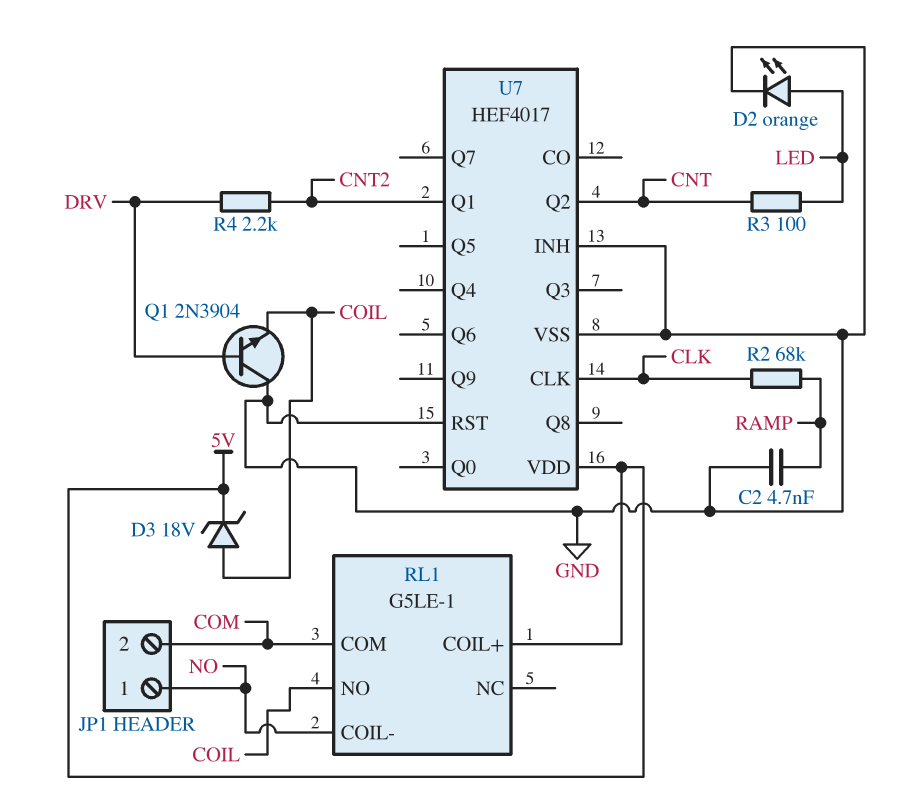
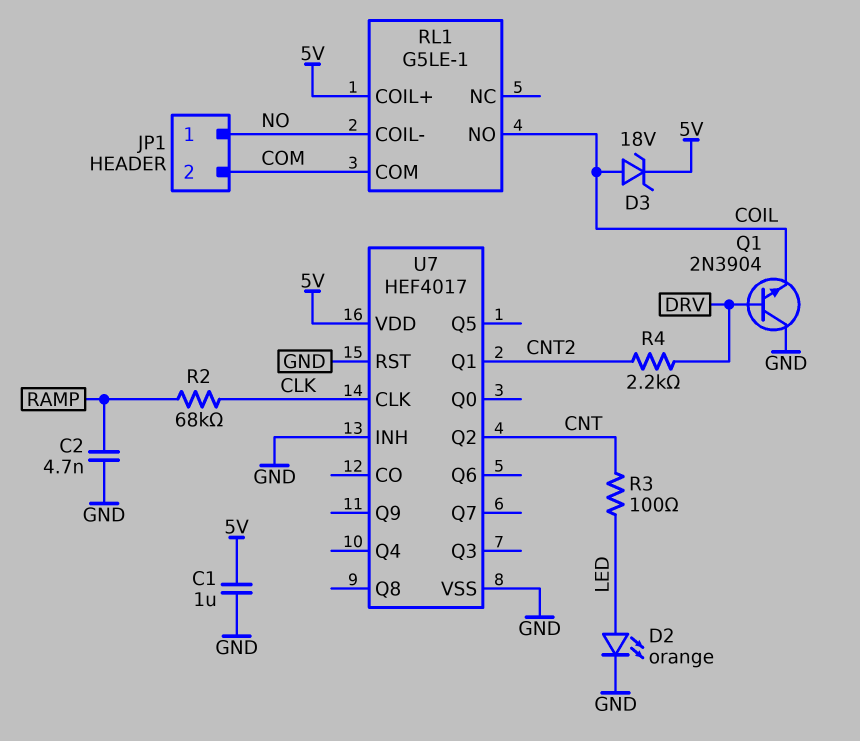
C1: none -> 1uF (5V, GND)

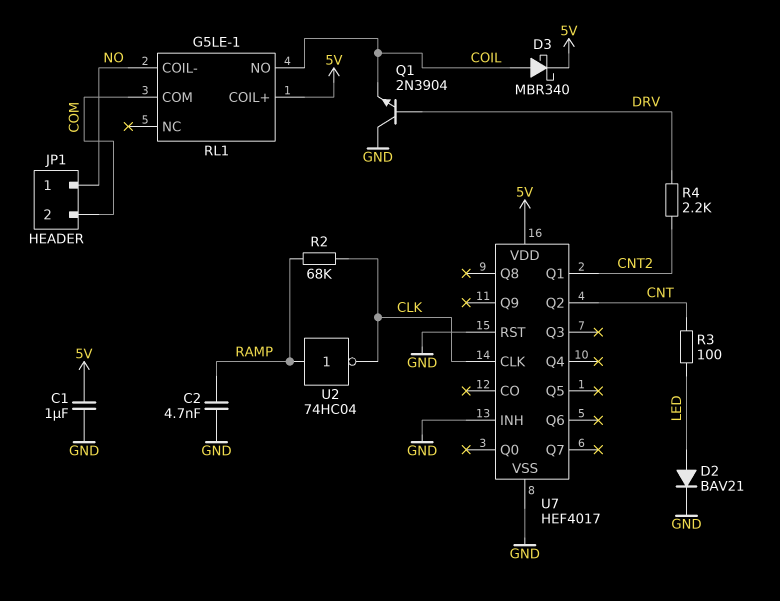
D2: LED orange (A LED, K GND) -> diode BAV21 (A LED, K GND)
D3: zener 18V (A COIL, K 5V) -> schottky MBR340 (A COIL, K 5V)
U2: none -> NOT 74HC04 (in RAMP, out CLK)

